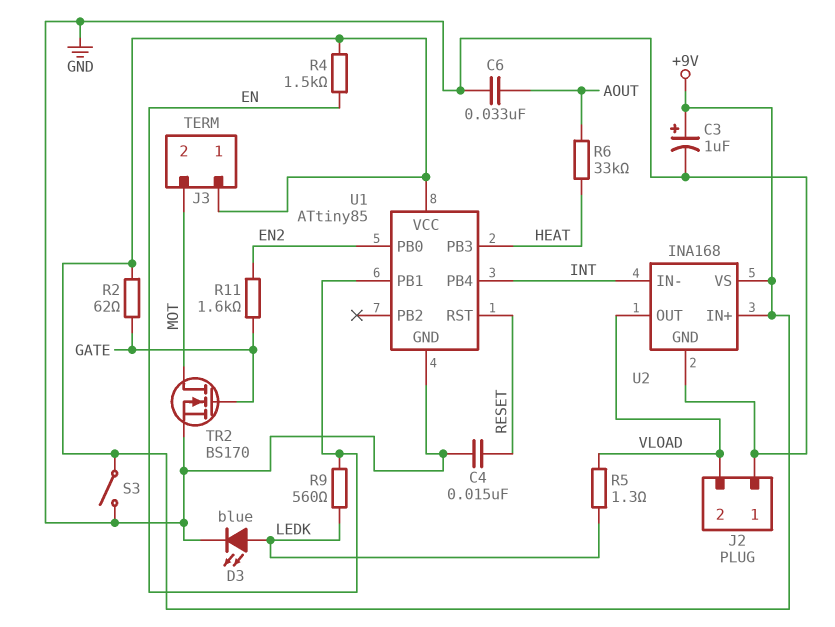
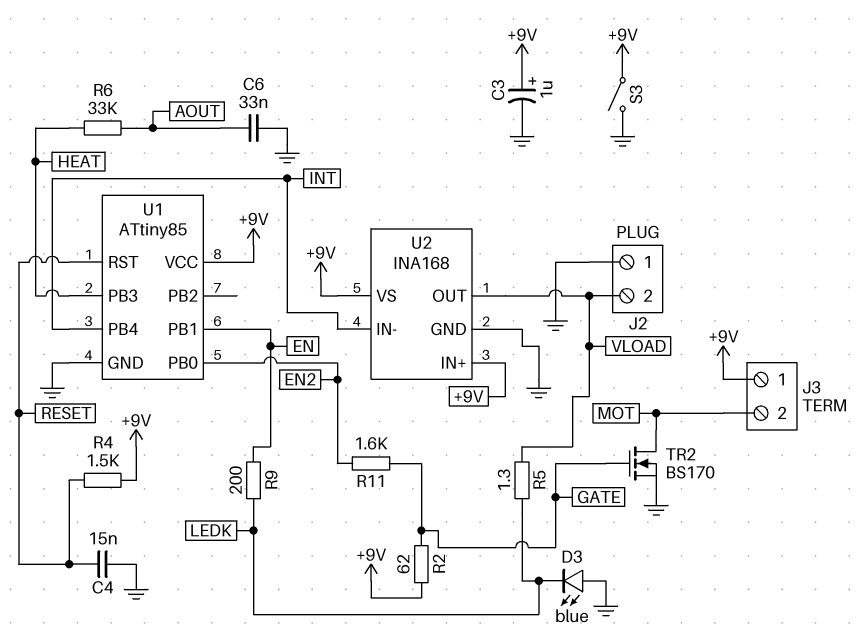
D3: LED blue (A LEDK, K GND) -> LED blue (A GND, K LEDK)
R4: 1.5k (+9V, EN) -> 1.5k (+9V, RESET)
R9: 560 (EN, LEDK) -> 200 (EN, LEDK)

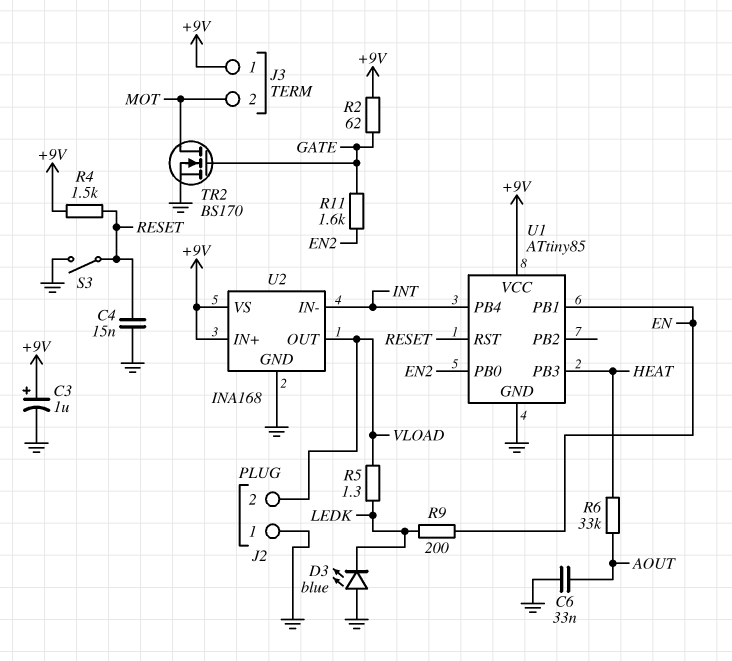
S3: switch (+9V, GND) -> switch (GND, RESET)

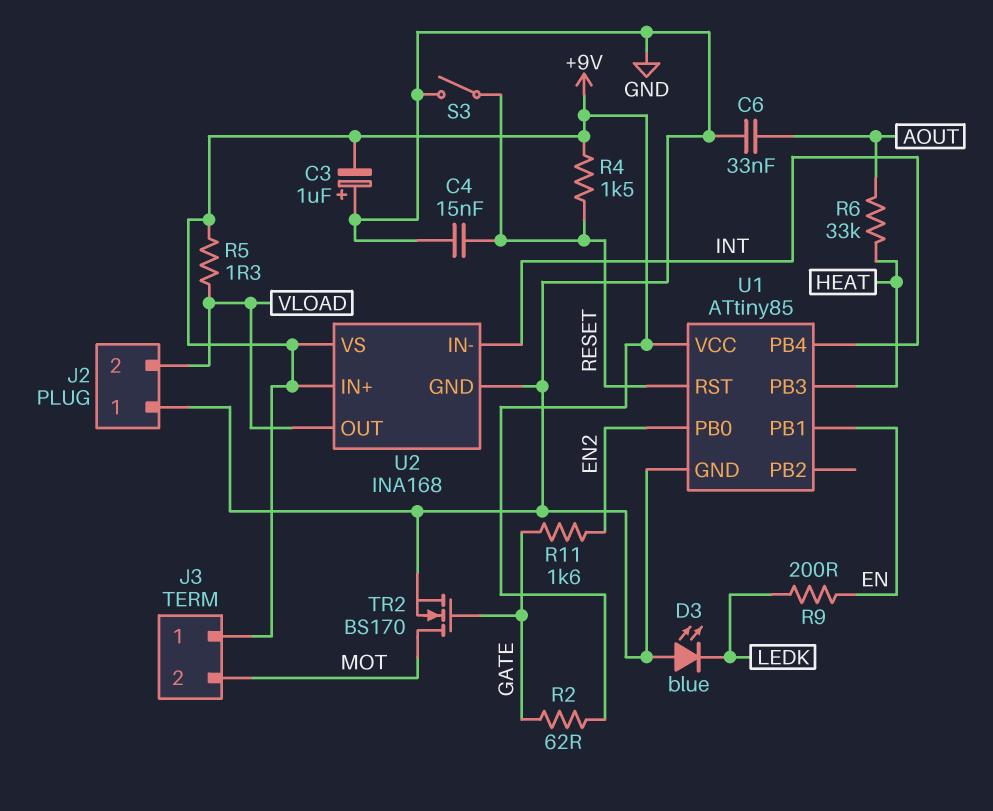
C3: 1uF (plus +9V, minus GND) -> 1uF (plus GND, minus +9V)
R5: 1.3 (LEDK, VLOAD) -> 1.3 (+9V, VLOAD)

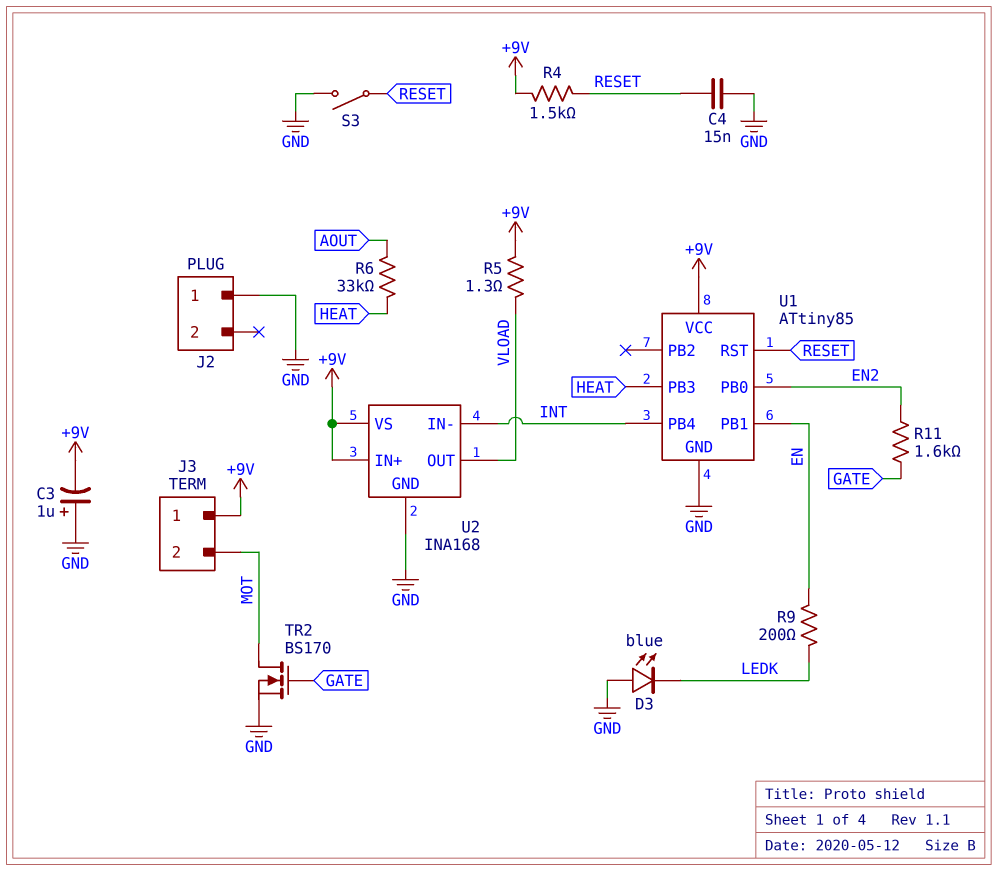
C6: 33nF (AOUT, GND) -> none
J2 pin 2: VLOAD -> none
R2: 62 (+9V, GATE) -> none

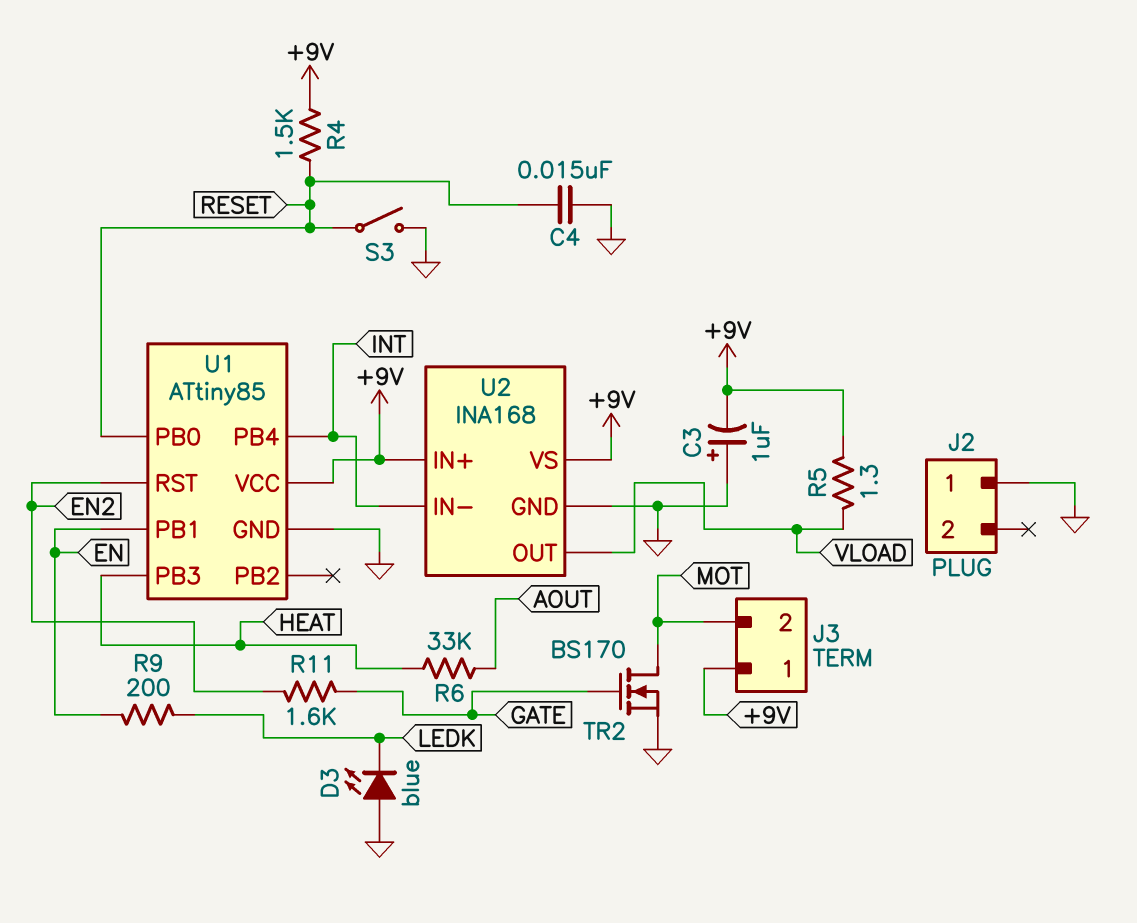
U1 pin PB0: EN2 -> RESET
U1 pin RST: RESET -> EN2

